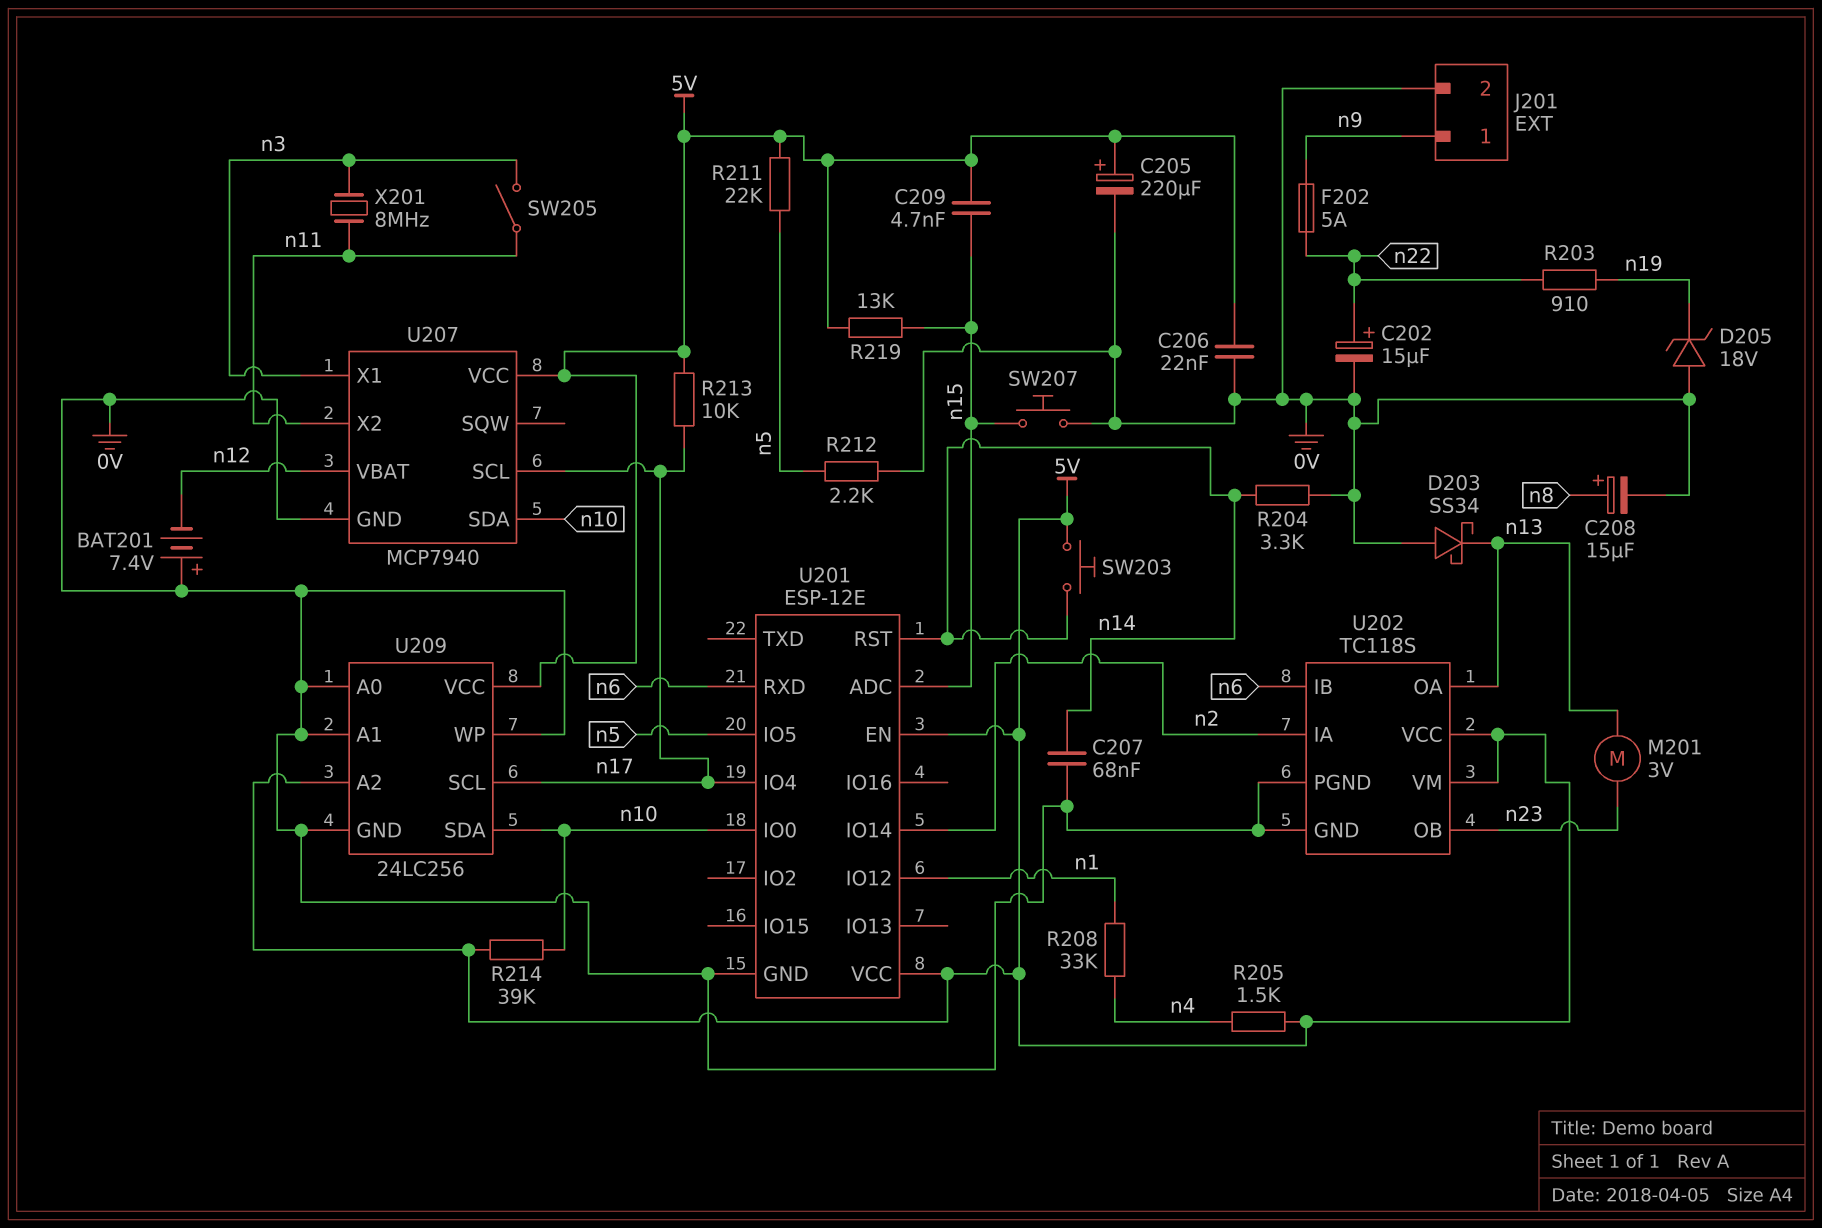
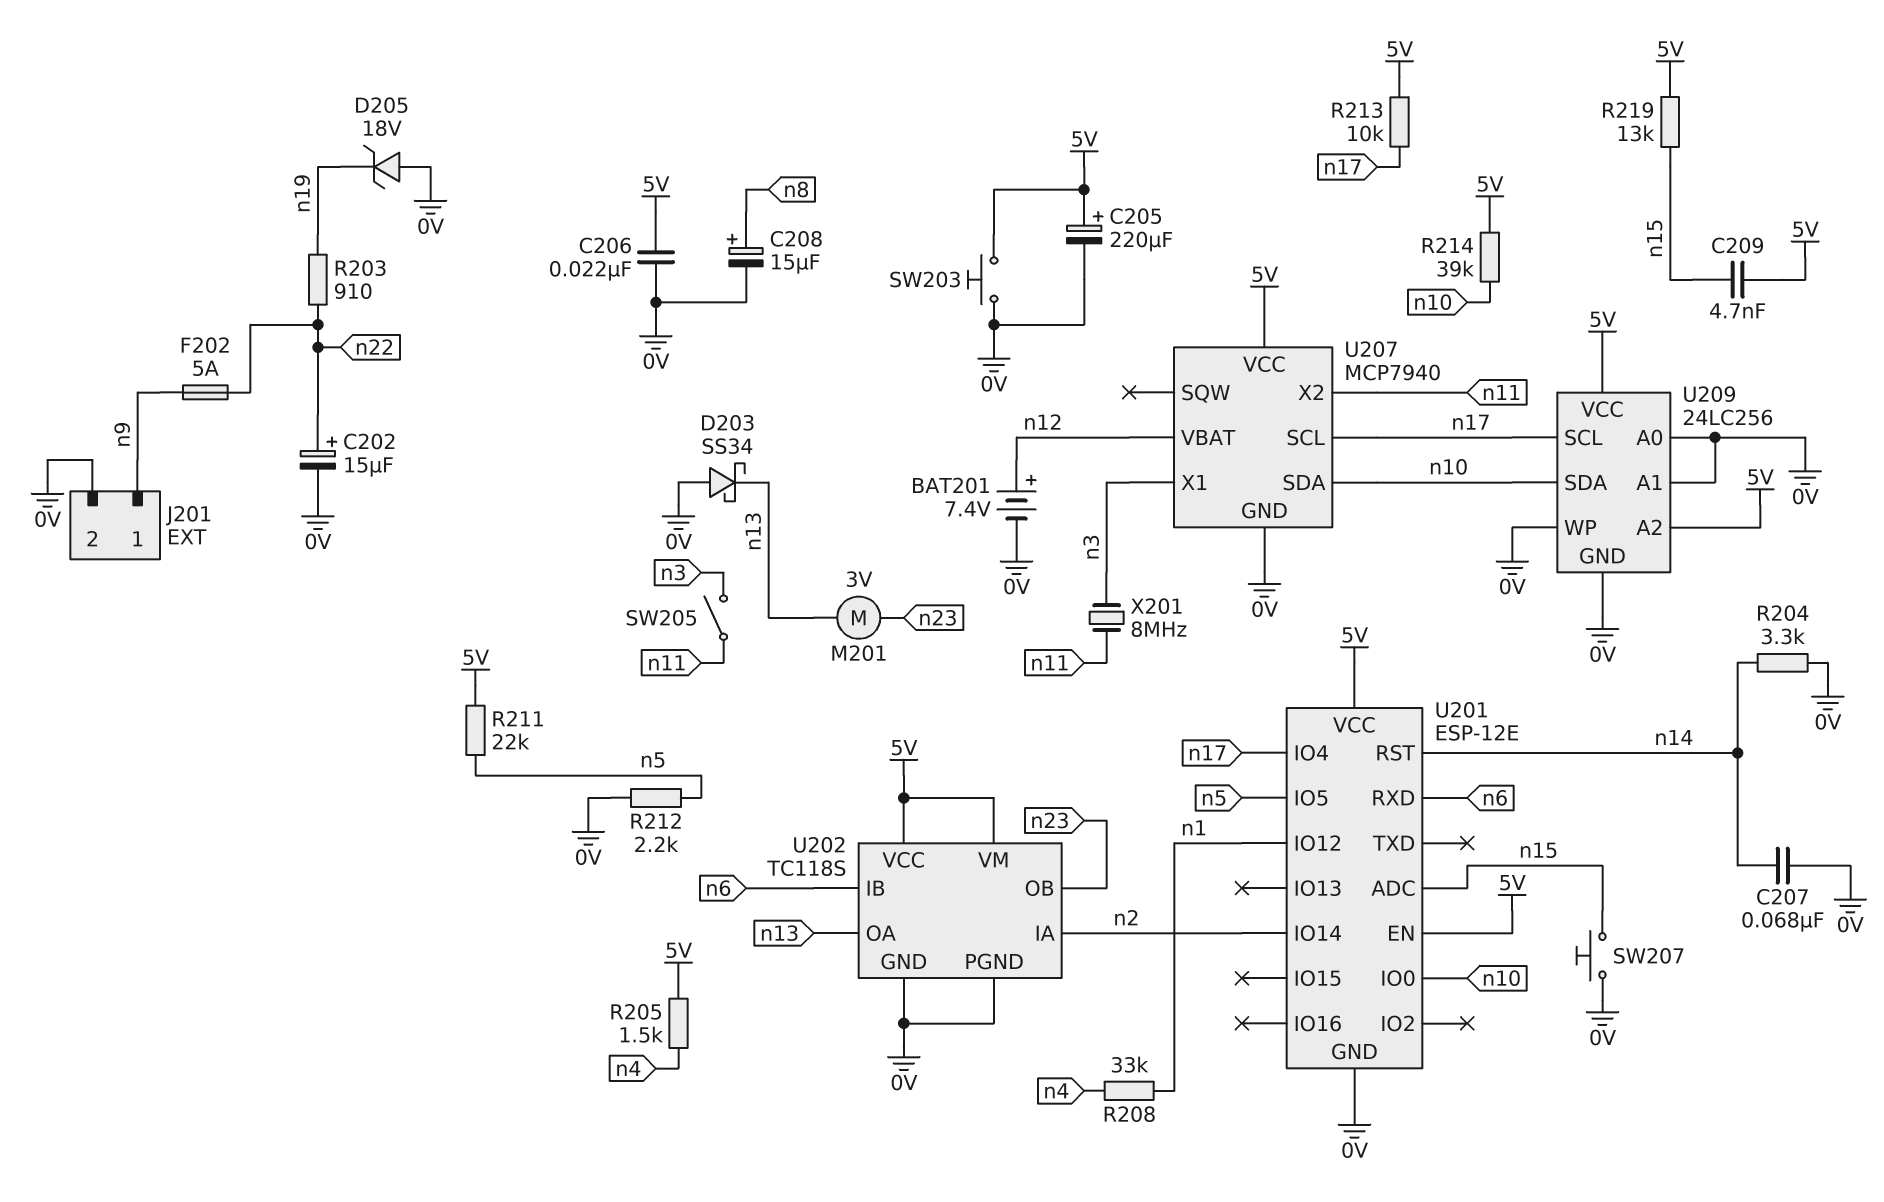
BAT201: 7.4V (plus 0V, minus n12) -> 7.4V (plus n12, minus 0V)
SW203: button (5V, n14) -> button (0V, 5V)

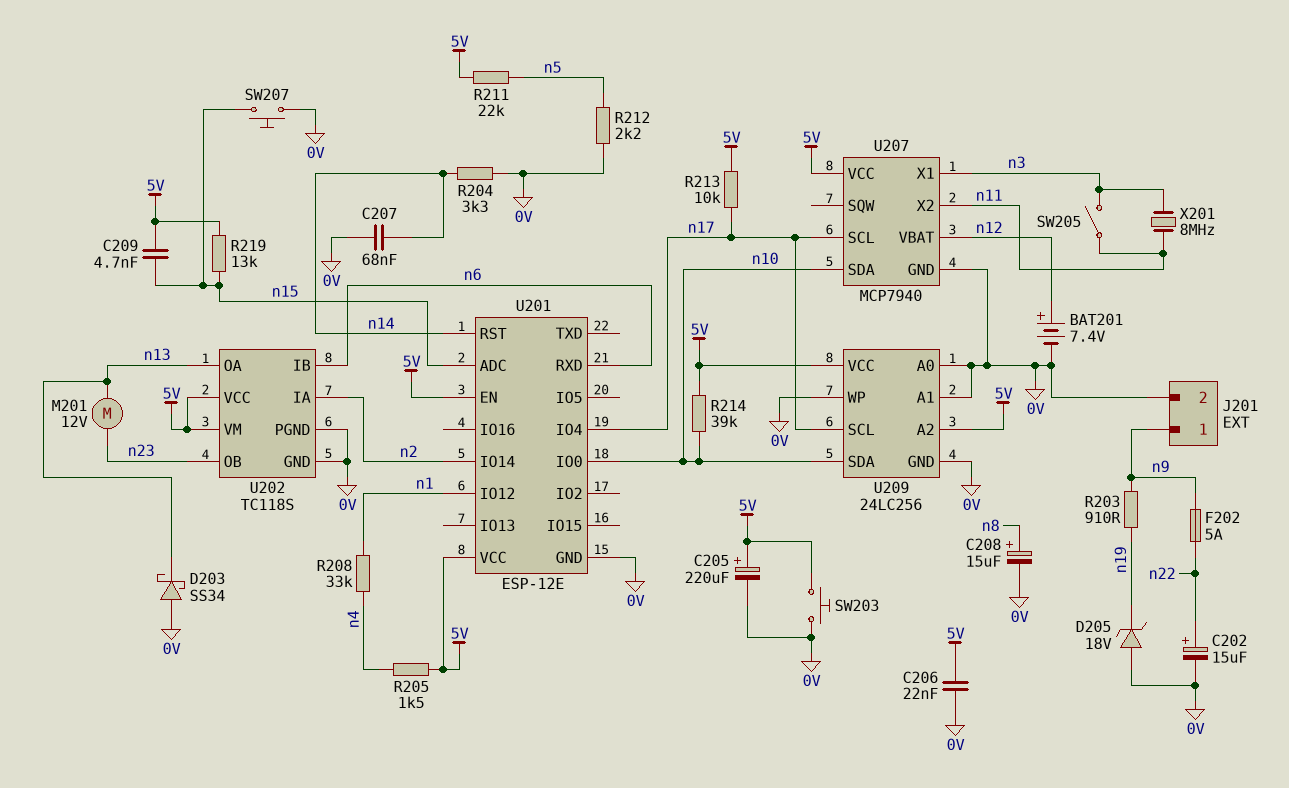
M201: motor 3V (n13, n23) -> motor 12V (n13, n23)
R203: 910 (n19, n22) -> 910 (n9, n19)
U201 pin IO5: n5 -> none

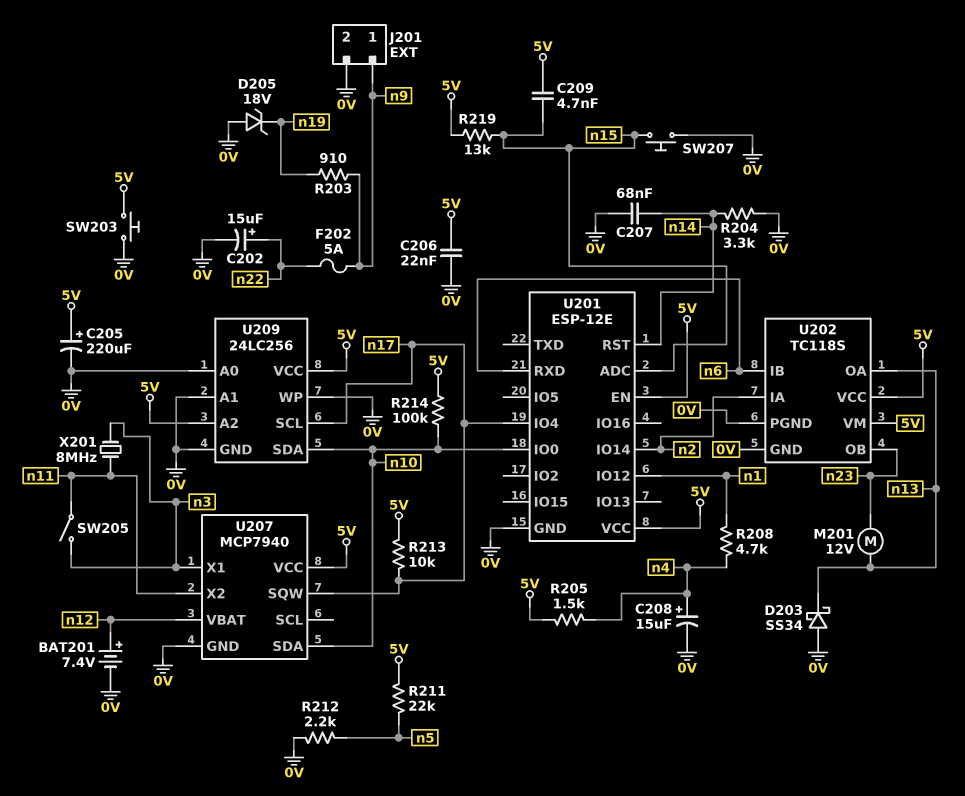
C208: 15uF (plus n8, minus 0V) -> 15uF (plus n4, minus 0V)
R208: 33k (n1, n4) -> 4.7k (n1, n4)
R214: 39k (5V, n10) -> 100k (5V, n10)
U207 pin SCL: n17 -> none
U207 pin SQW: none -> n17

